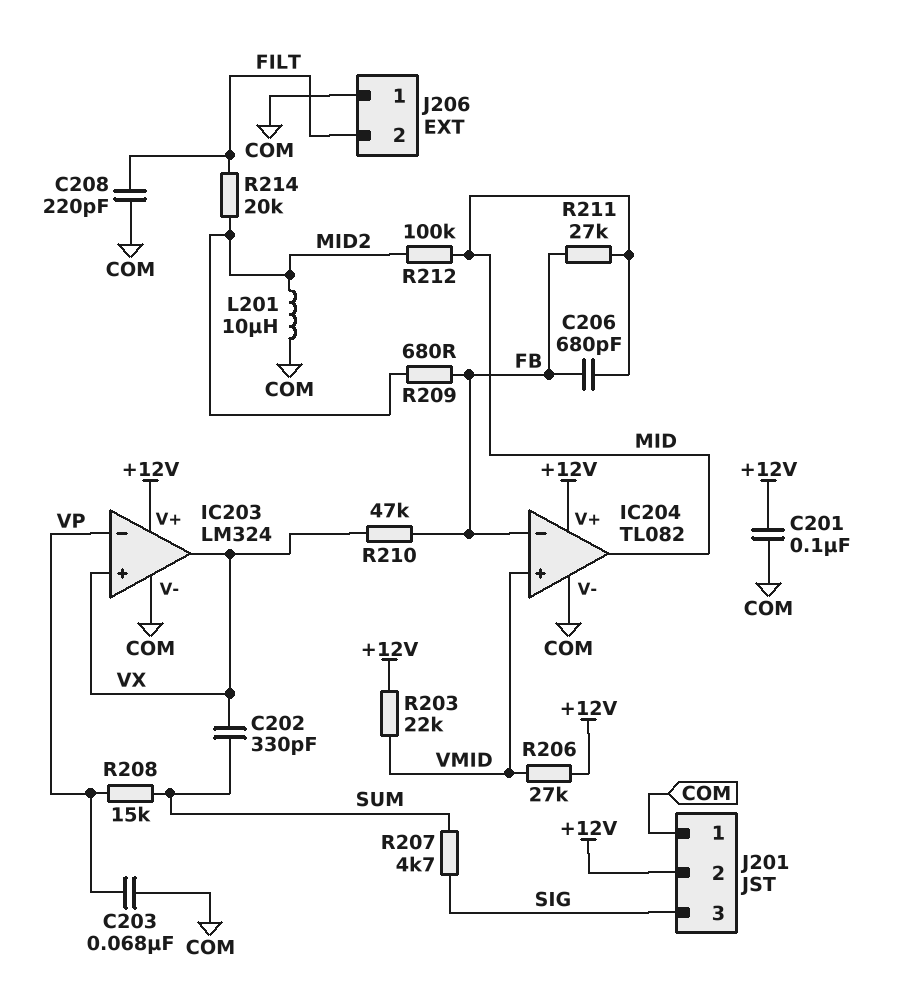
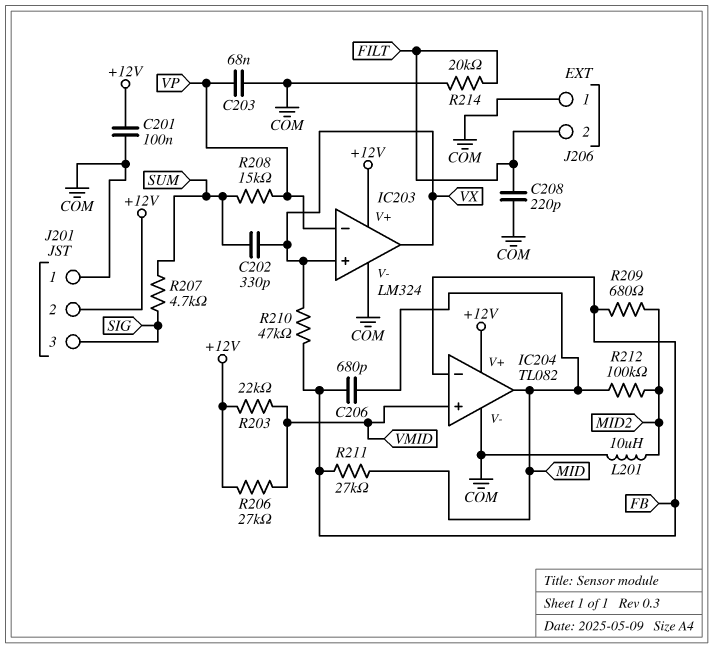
R214: 20k (FILT, MID2) -> 20k (COM, FILT)

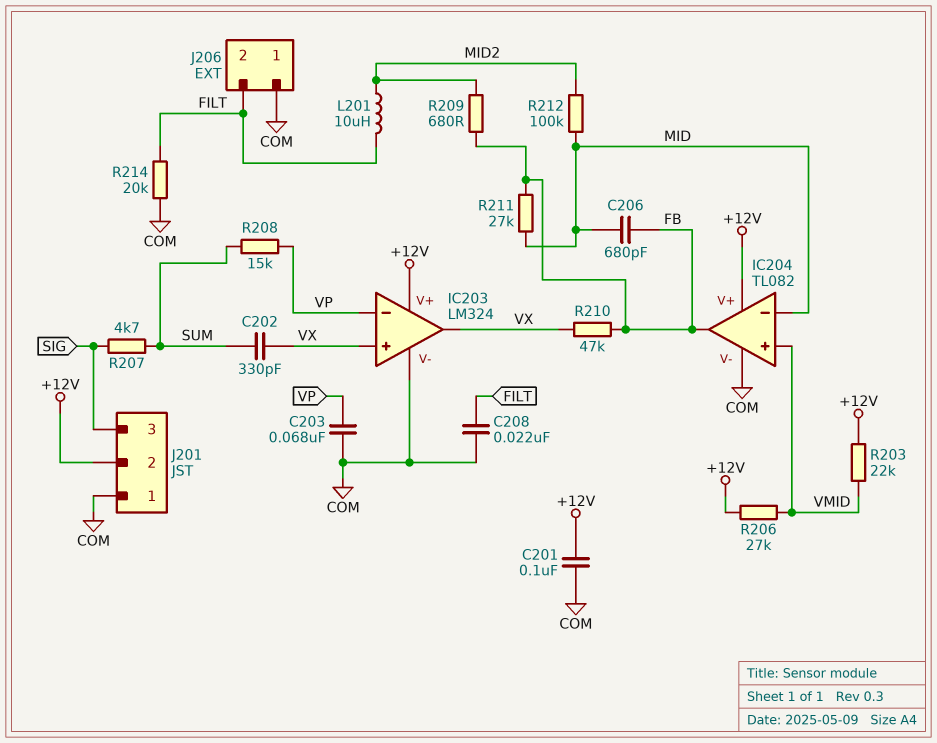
C208: 220pF (COM, FILT) -> 22nF (COM, FILT)
IC204 pin in-: FB -> MID
IC204 pin out: MID -> FB
L201: 10uH (COM, MID2) -> 10uH (FILT, MID2)

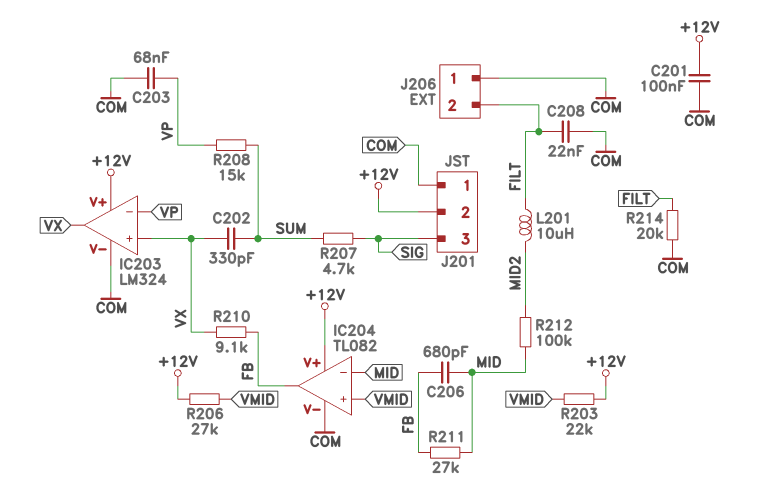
R209: 680 (FB, MID2) -> none
R210: 47k (FB, VX) -> 9.1k (FB, VX)

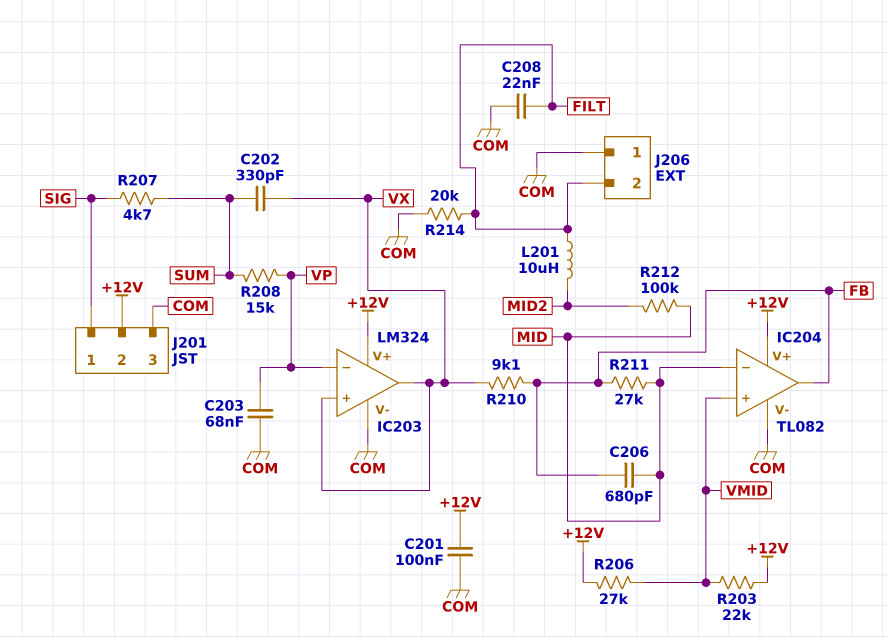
J201 pin 1: COM -> SIG
J201 pin 3: SIG -> COM

